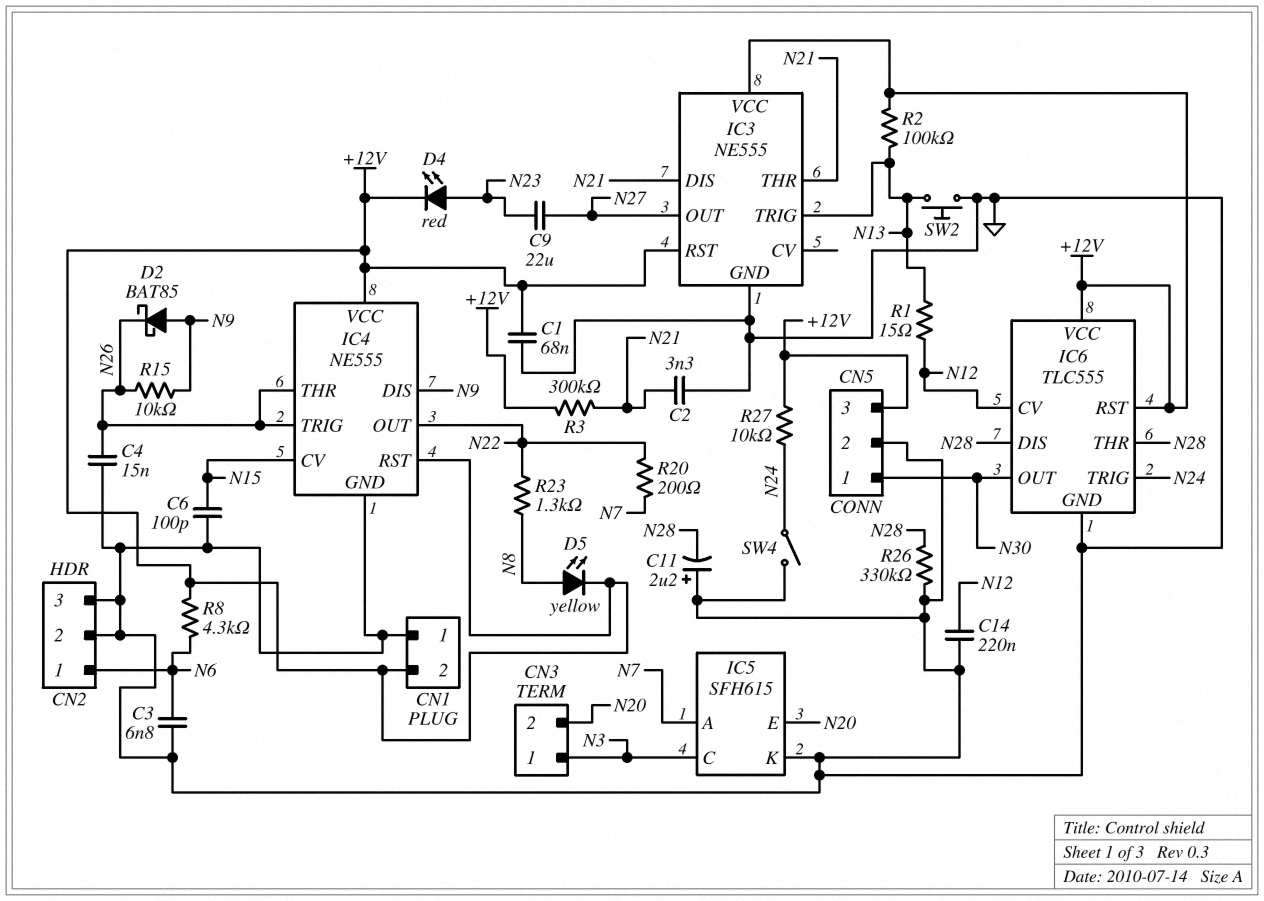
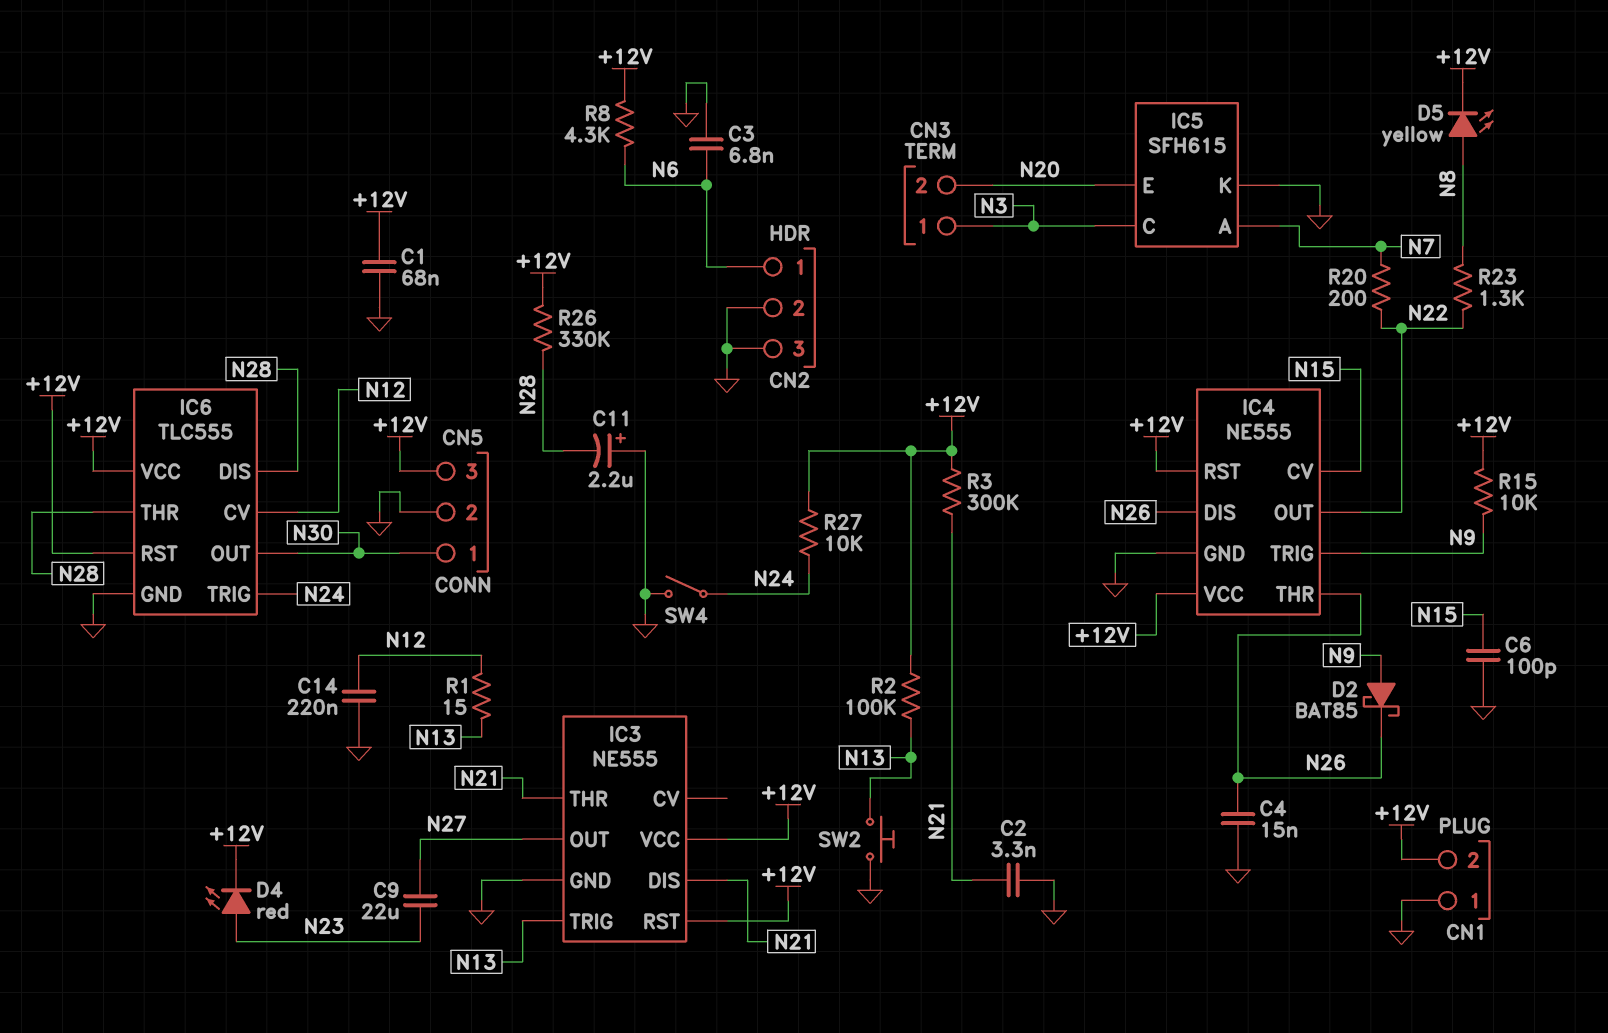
IC4 pin DIS: N9 -> N26
IC4 pin TRIG: N26 -> N9
R15: 10k (N9, N26) -> 10k (+12V, N9)
R26: 330k (GND, N28) -> 330k (+12V, N28)

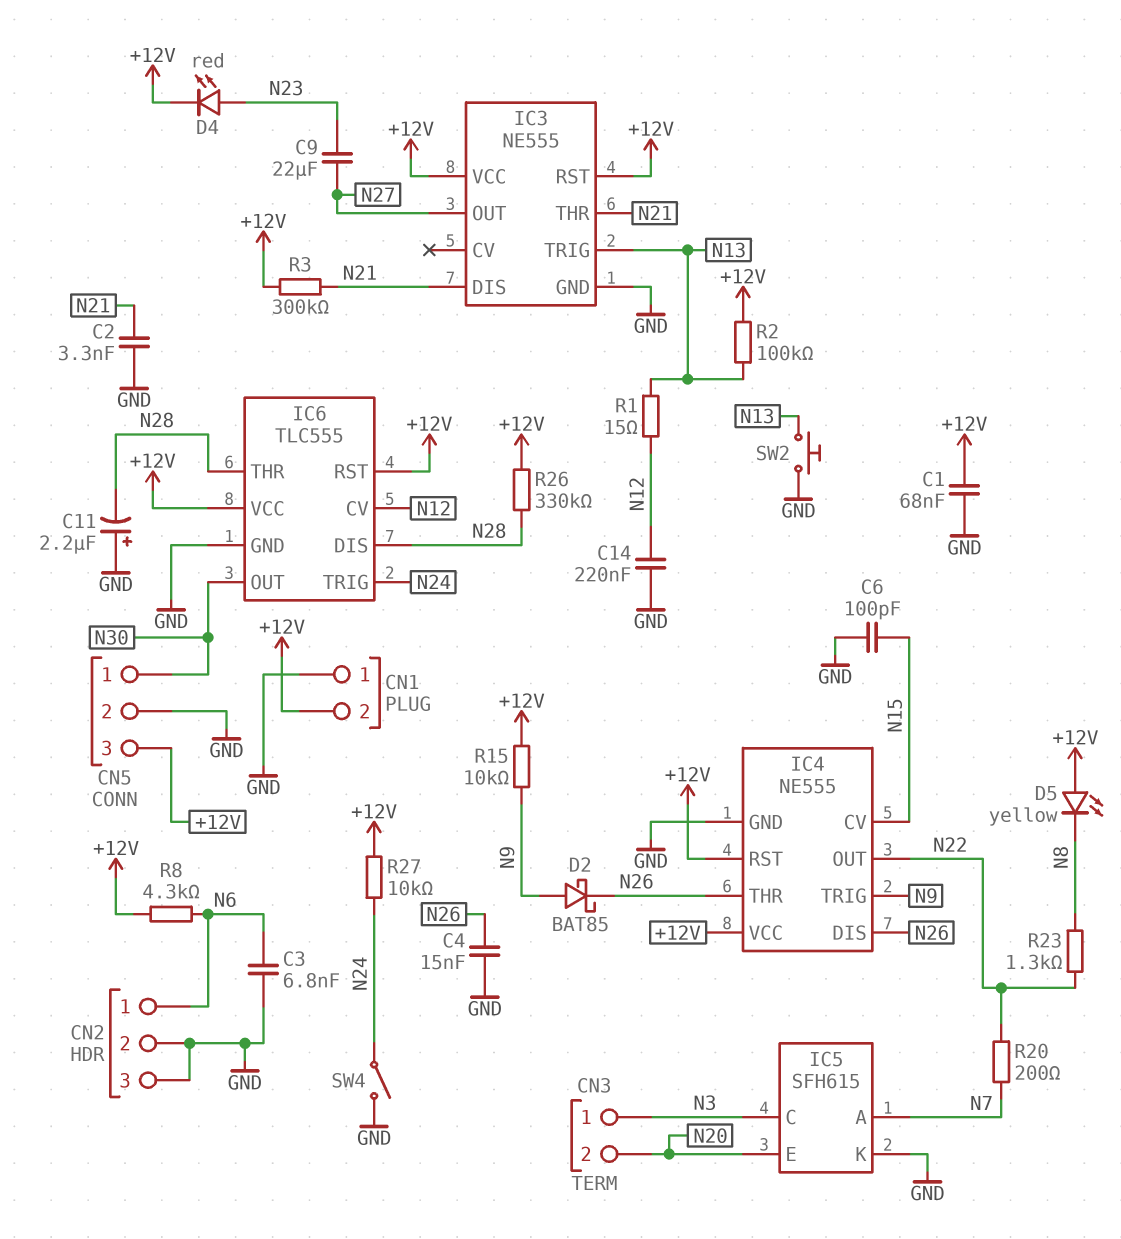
D5: LED yellow (A N8, K +12V) -> LED yellow (A +12V, K N8)

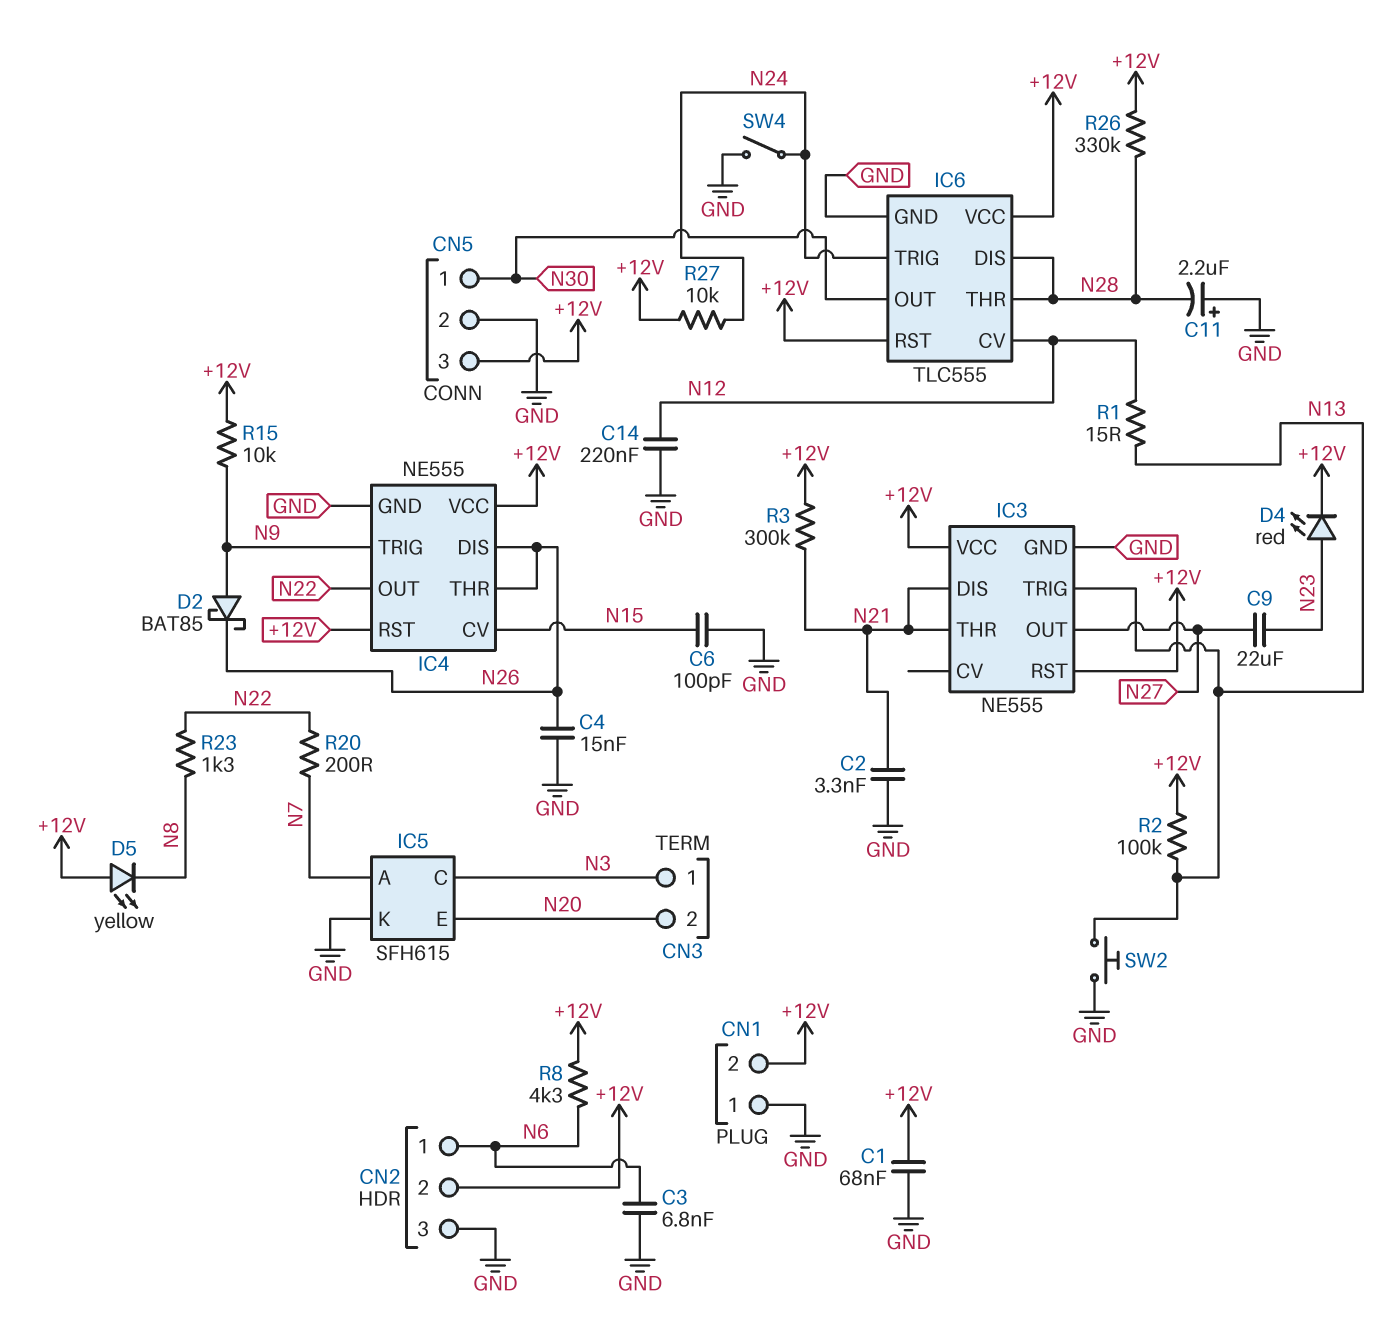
CN2 pin 2: GND -> +12V

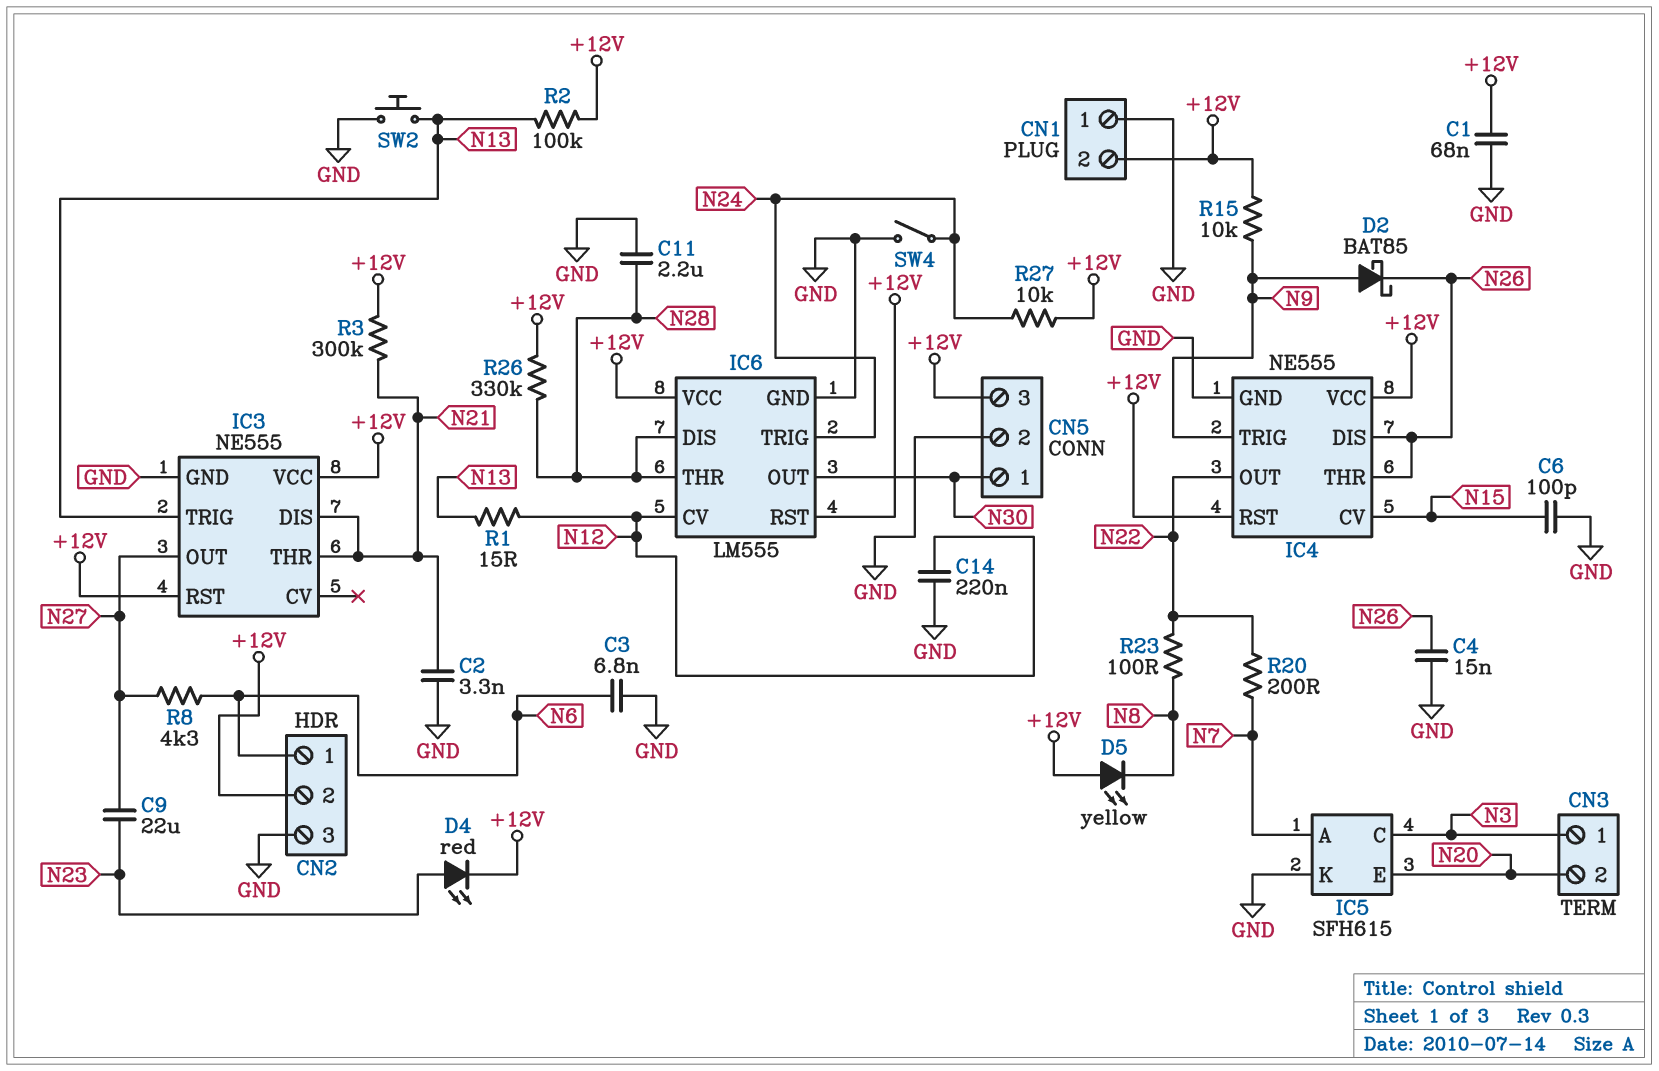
C11: 2.2uF (plus GND, minus N28) -> 2.2uF (GND, N28)
IC6: TLC555 -> LM555
R8: 4.3k (+12V, N6) -> 4.3k (N6, N27)
R23: 1.3k (N8, N22) -> 100 (N8, N22)

